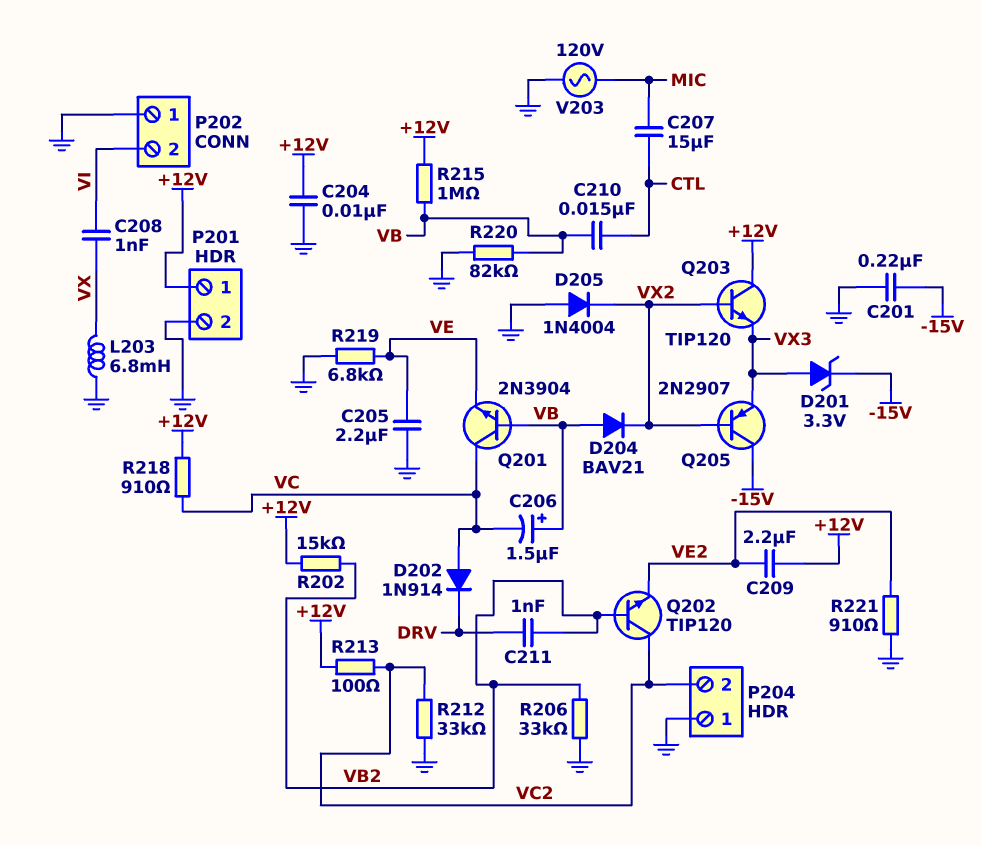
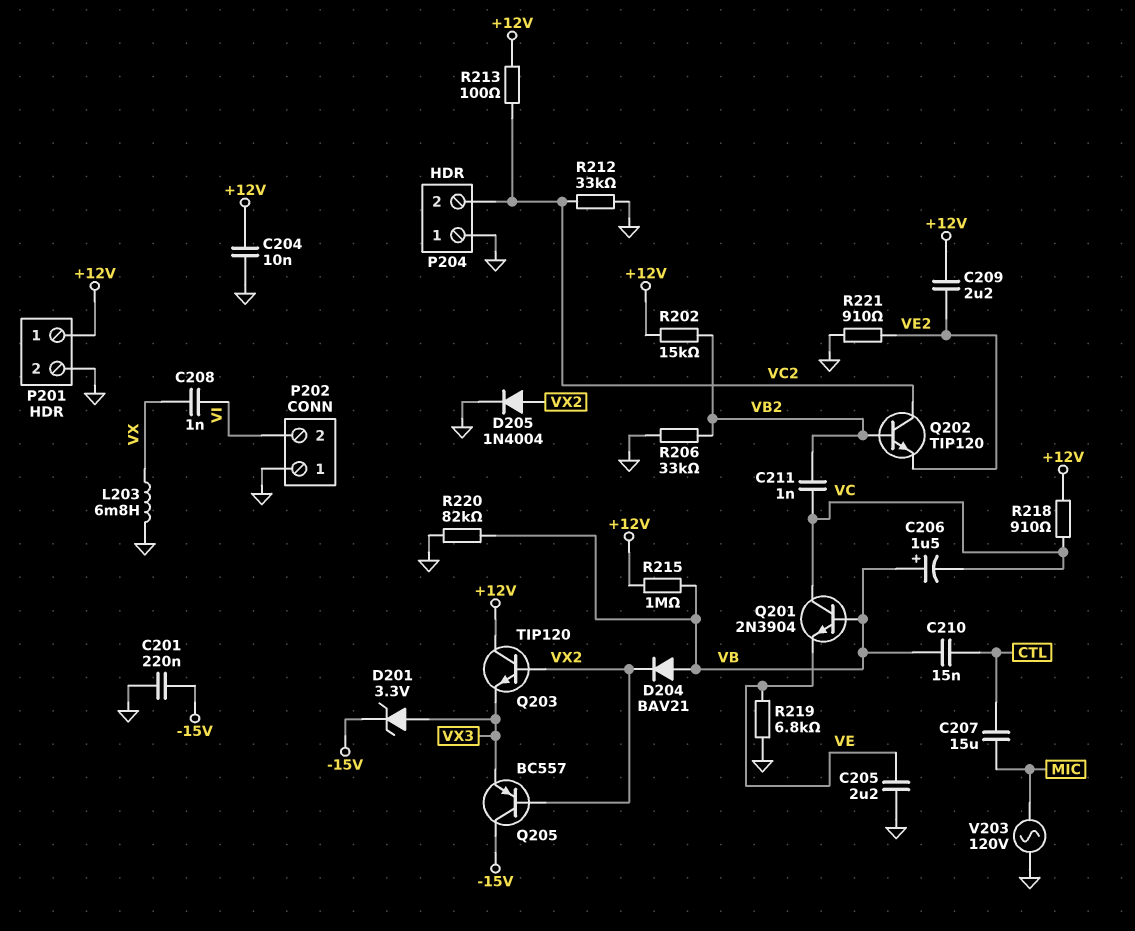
C211: 1nF (DRV, VB2) -> 1nF (VB2, VC)
D202: diode 1N914 (A VC, K DRV) -> none
D205: diode 1N4004 (A GND, K VX2) -> diode 1N4004 (A VX2, K GND)
Q205: PNP 2N2907 (B VX2, C -15V, E VX3) -> PNP BC557 (B VX2, C -15V, E VX3)

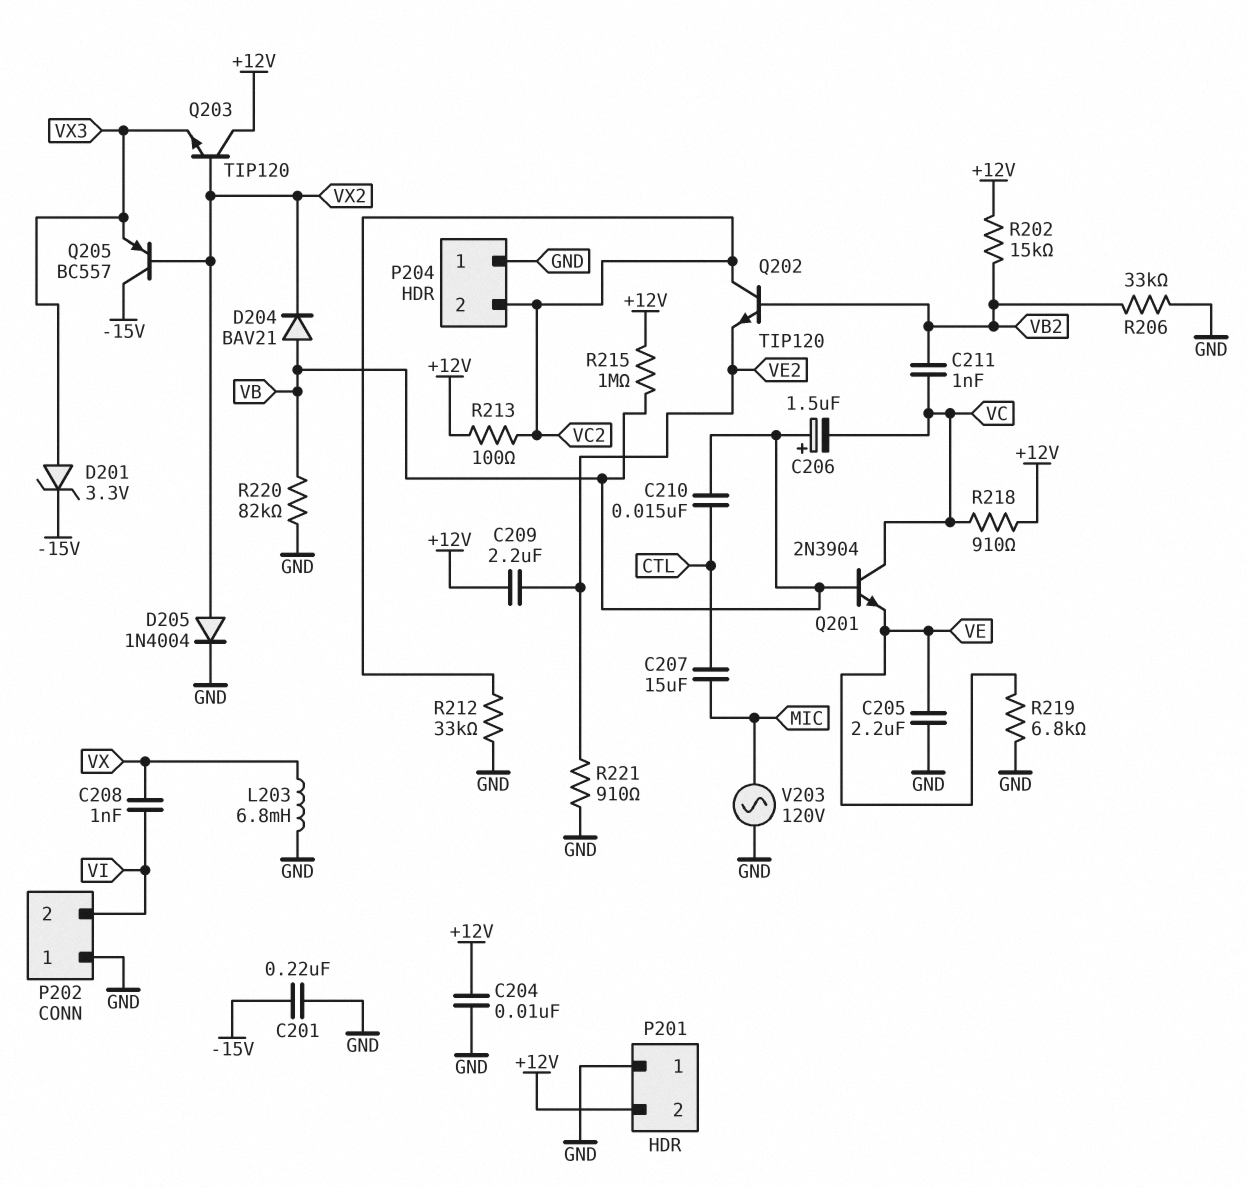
P201 pin 1: +12V -> GND
P201 pin 2: GND -> +12V

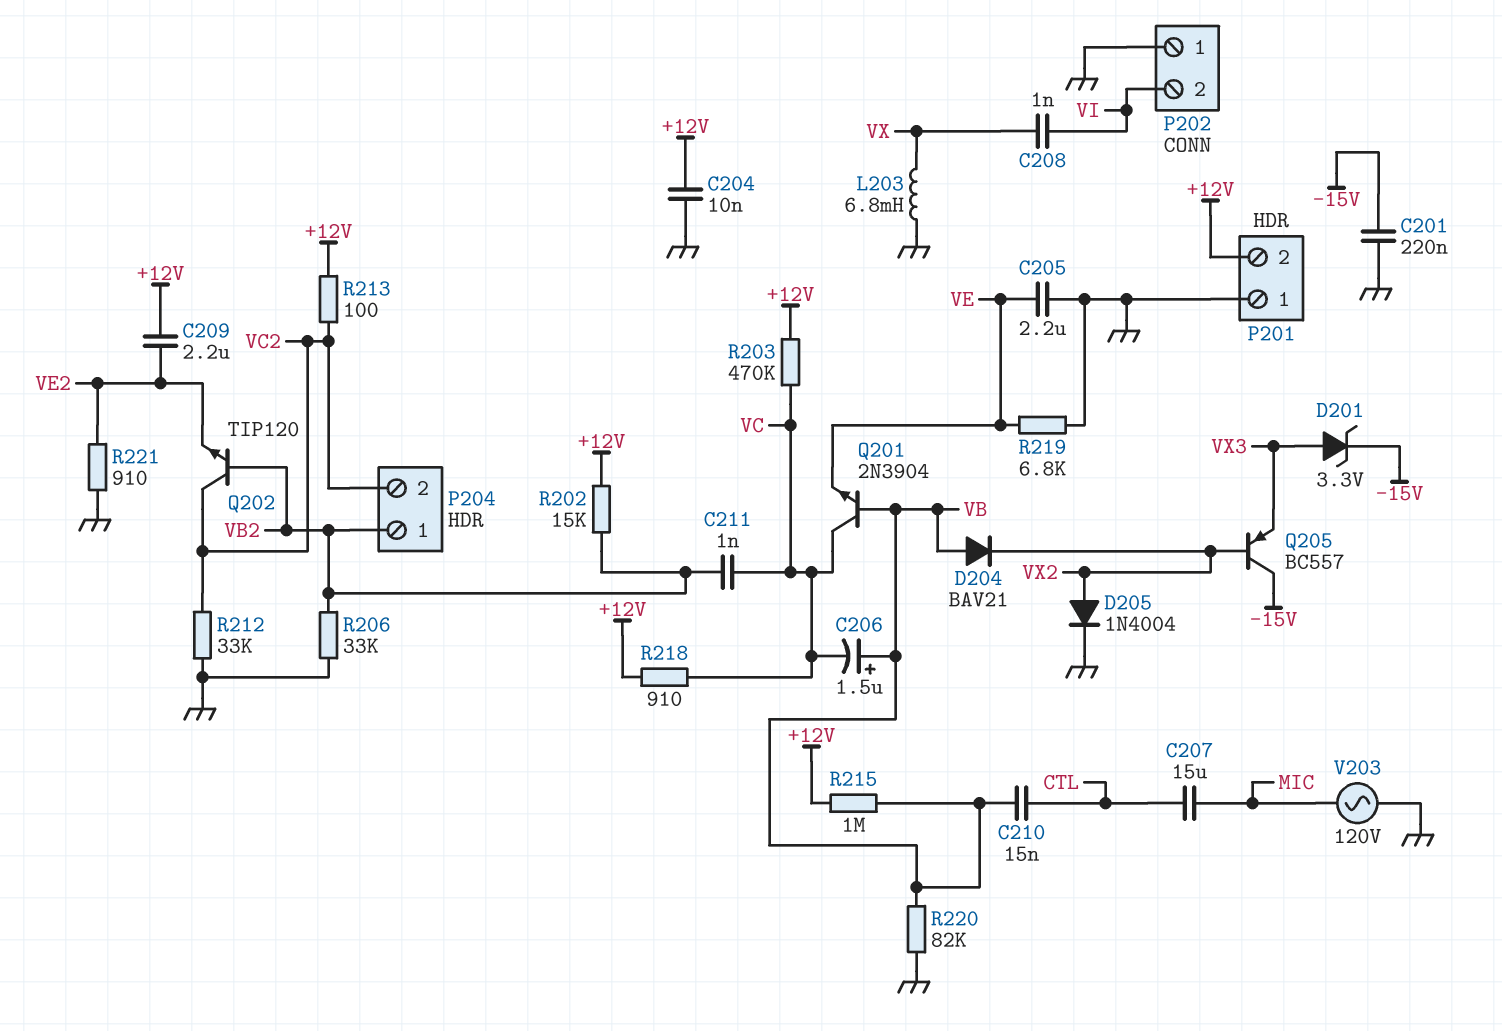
P204 pin 1: GND -> VB2
Q203: NPN TIP120 (B VX2, C +12V, E VX3) -> none
R203: none -> 470k (+12V, VC)

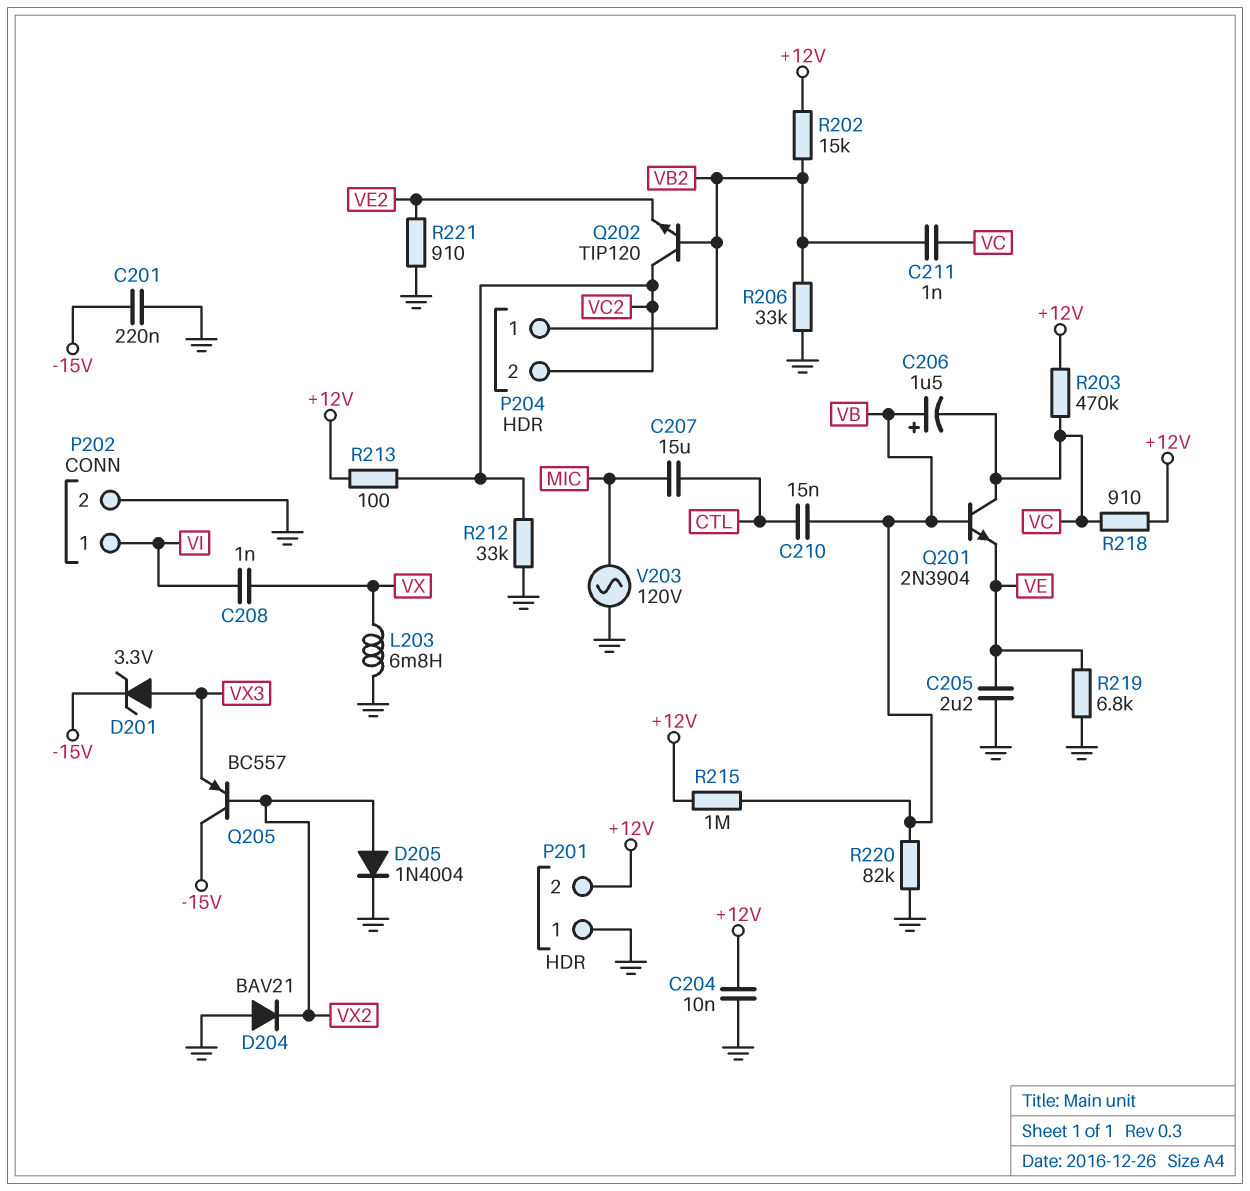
C209: 2.2uF (+12V, VE2) -> none
D204: diode BAV21 (A VB, K VX2) -> diode BAV21 (A GND, K VX2)
P202 pin 1: GND -> VI
P202 pin 2: VI -> GND

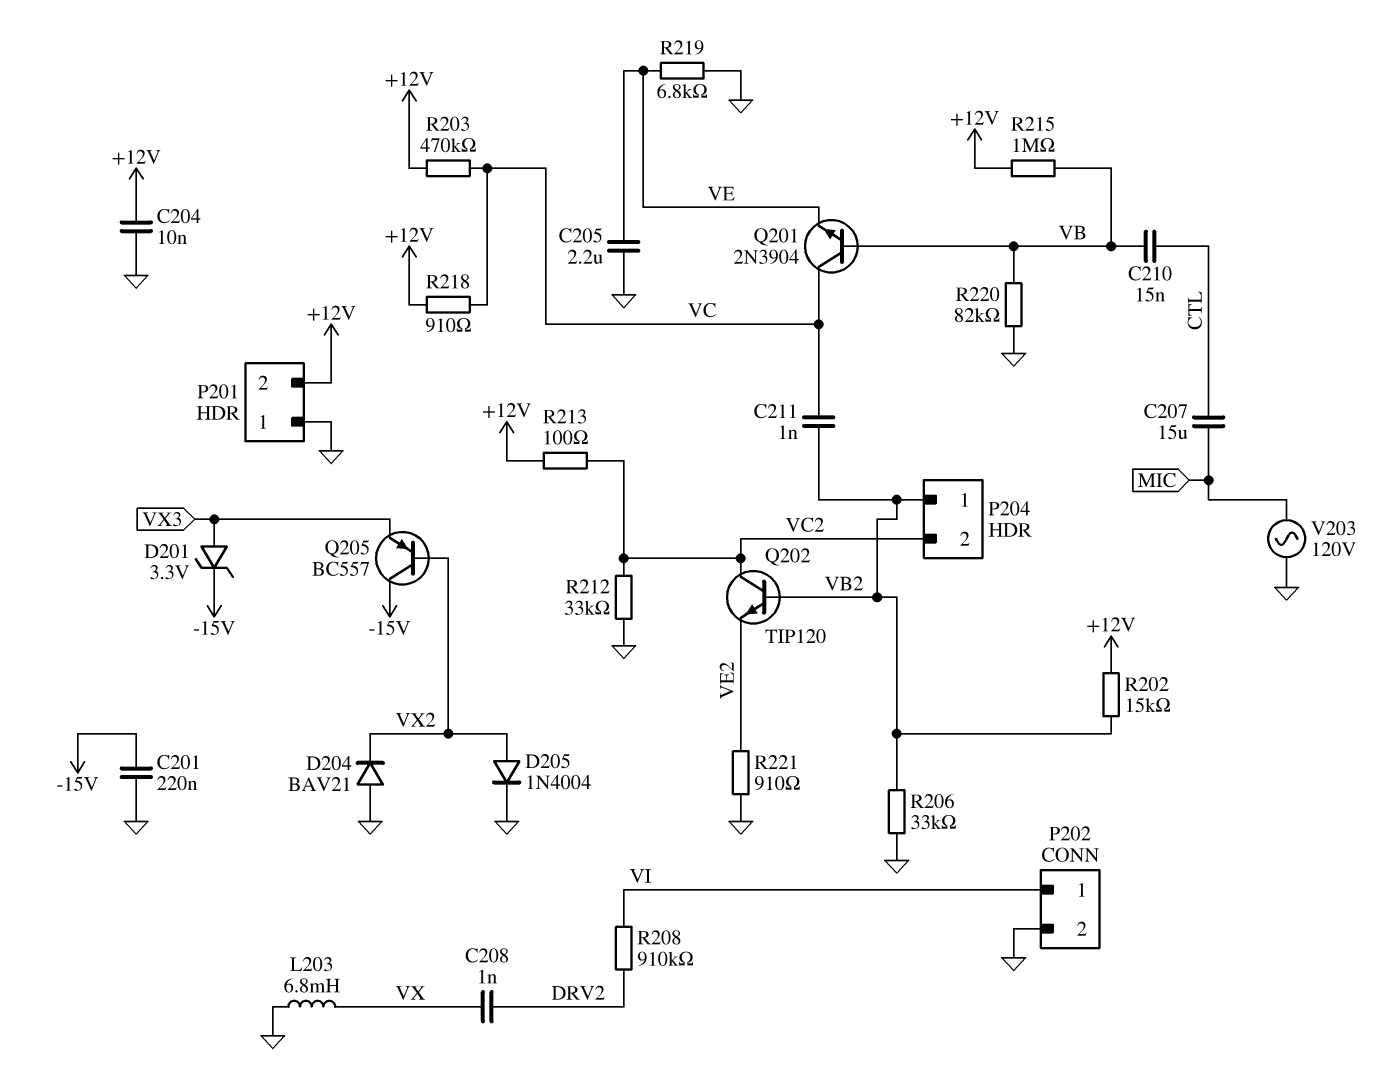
C206: 1.5uF (plus VB, minus VC) -> none
C208: 1nF (VI, VX) -> 1nF (DRV2, VX)
R208: none -> 910k (DRV2, VI)

